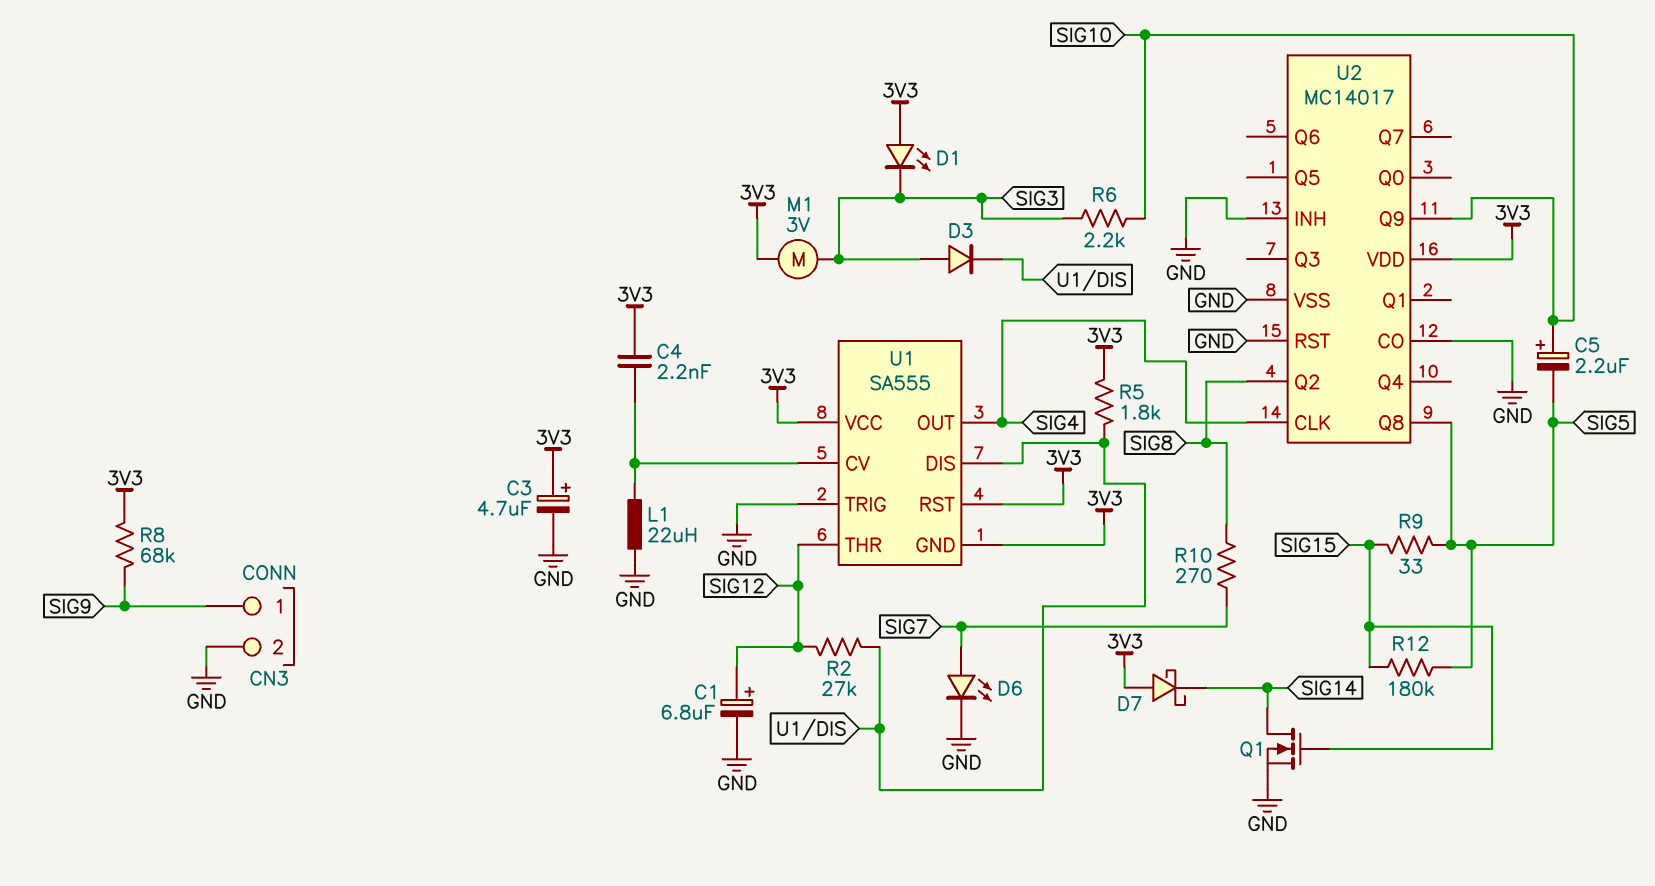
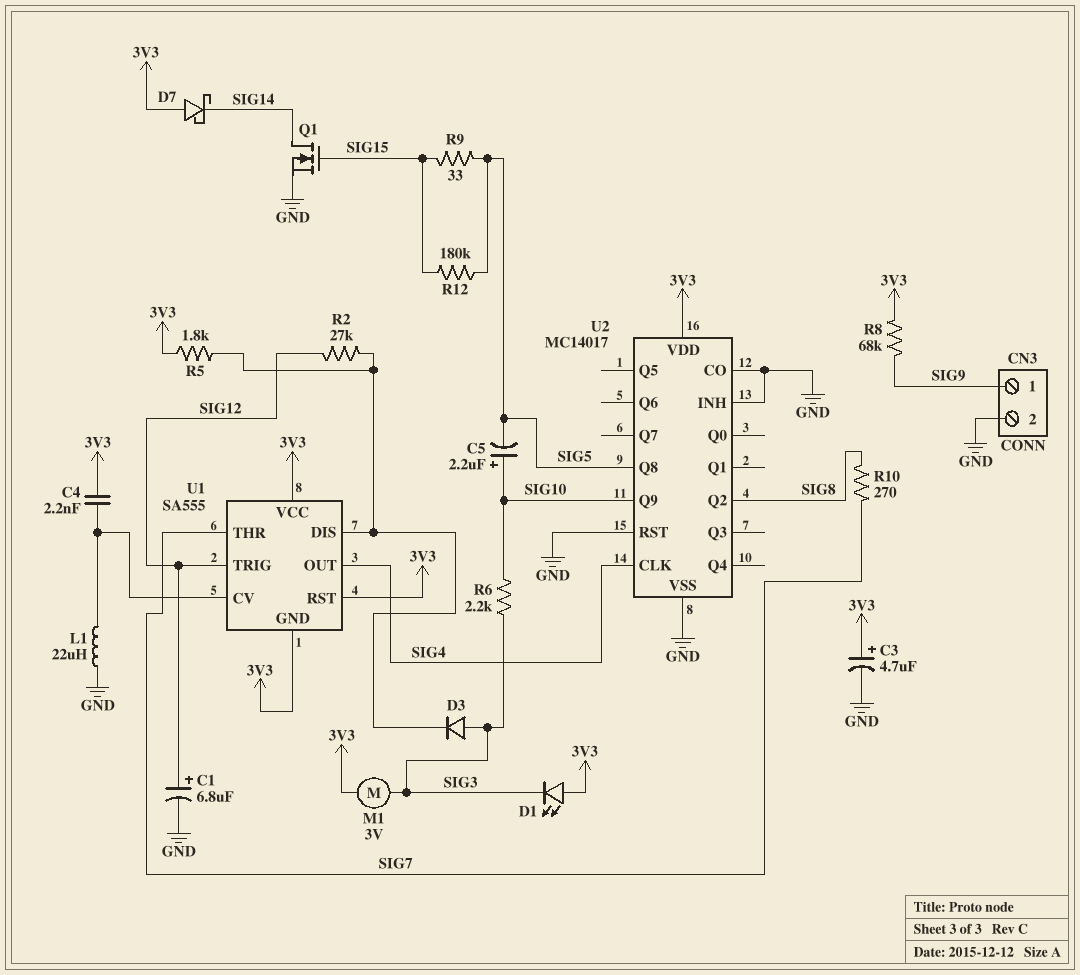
D6: LED (A SIG7, K GND) -> none
U1 pin THR: SIG12 -> SIG7
U1 pin TRIG: GND -> SIG12

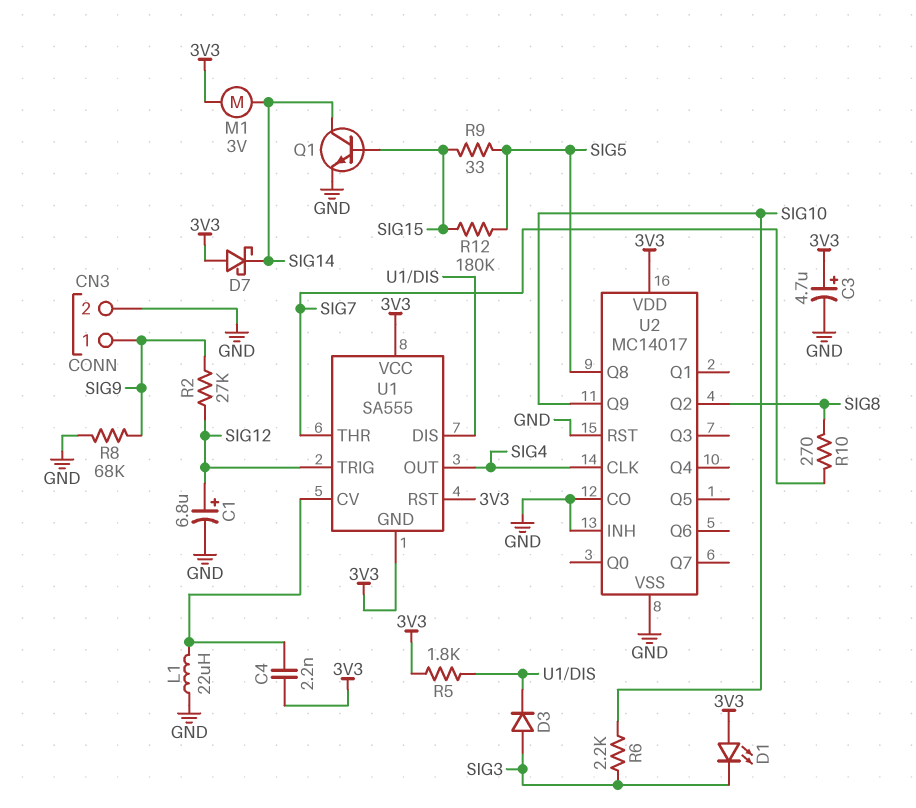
C5: 2.2uF (plus SIG10, minus SIG5) -> none
M1: motor 3V (3V3, SIG3) -> motor 3V (3V3, SIG14)
Q1: NMOS (G SIG15, D SIG14, S GND) -> NPN (B SIG15, C SIG14, E GND)
R2: 27k (SIG12, U1/DIS) -> 27k (SIG9, SIG12)
R8: 68k (3V3, SIG9) -> 68k (GND, SIG9)

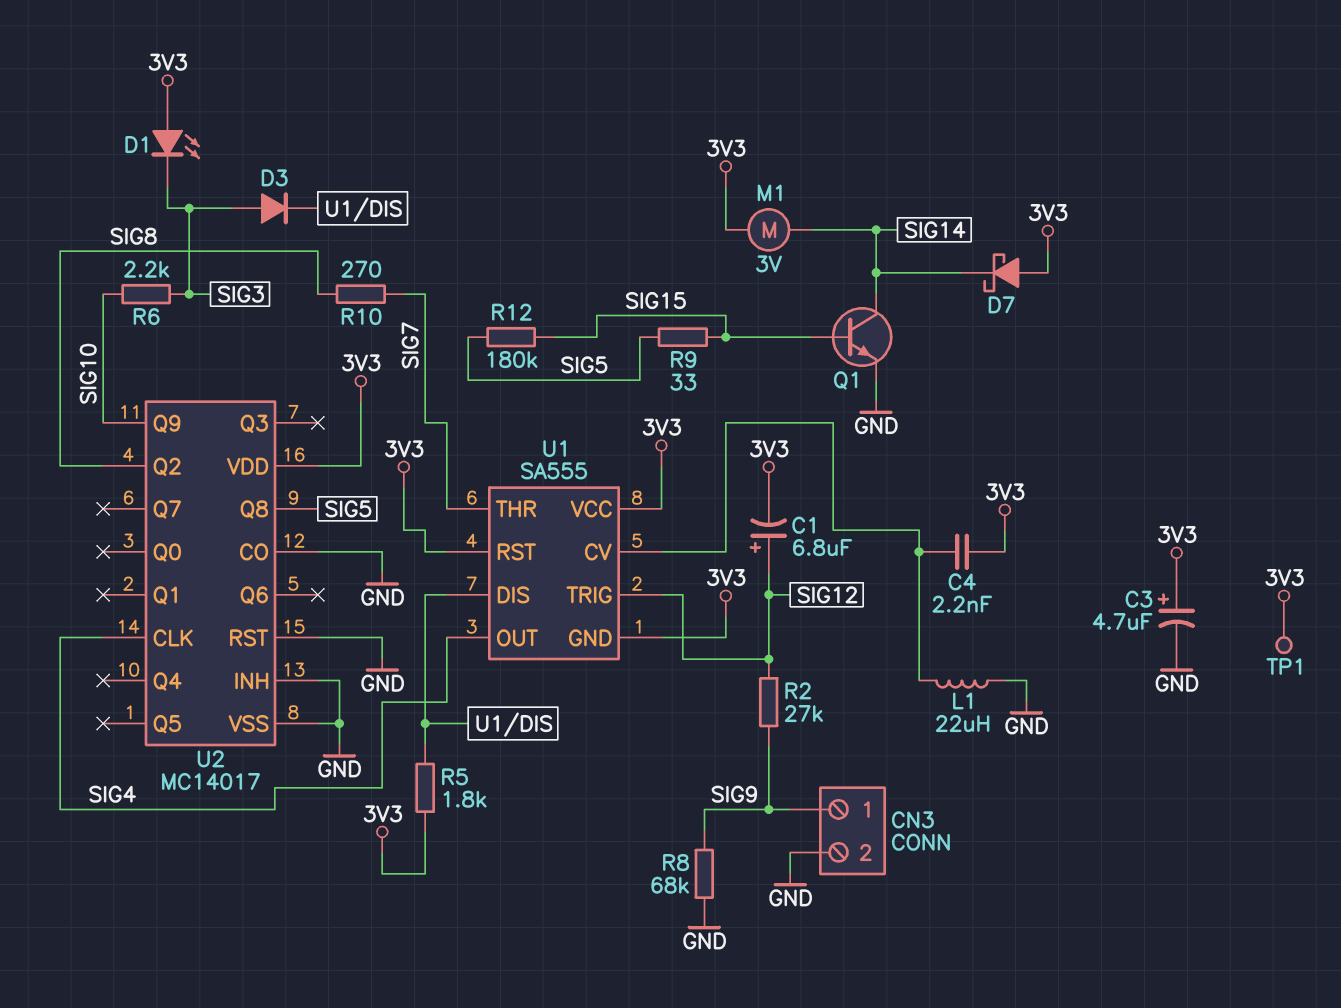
C1: 6.8uF (plus SIG12, minus GND) -> 6.8uF (plus SIG12, minus 3V3)
TP1: none -> test point (3V3)

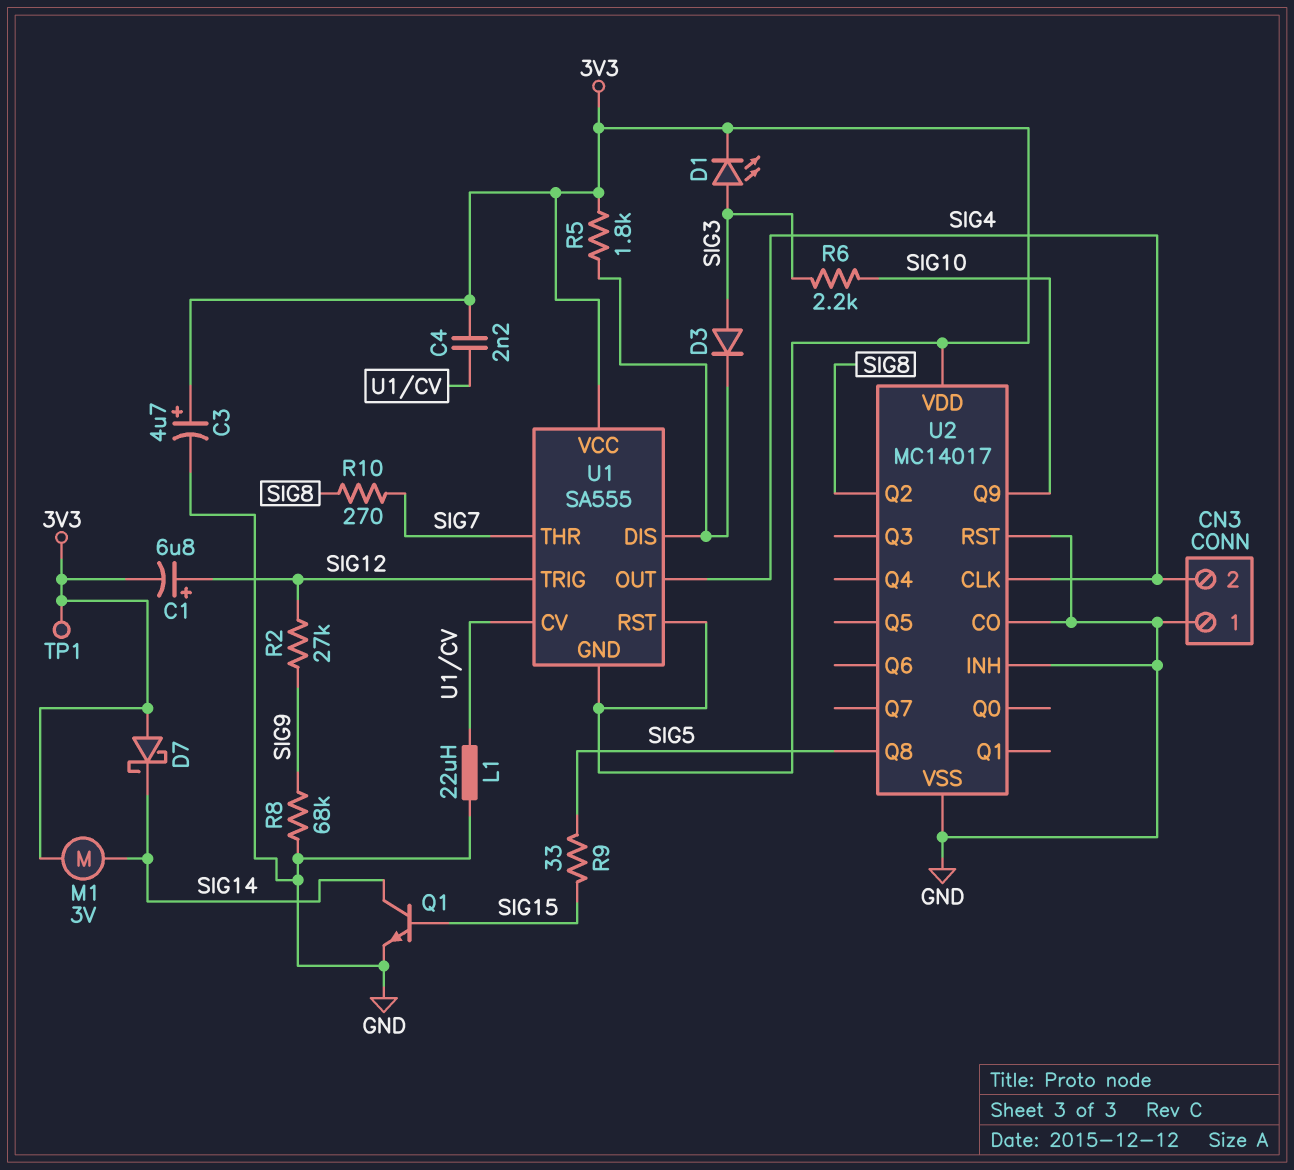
CN3 pin 1: SIG9 -> GND
CN3 pin 2: GND -> SIG4
D1: LED (A 3V3, K SIG3) -> LED (A SIG3, K 3V3)
R12: 180k (SIG5, SIG15) -> none

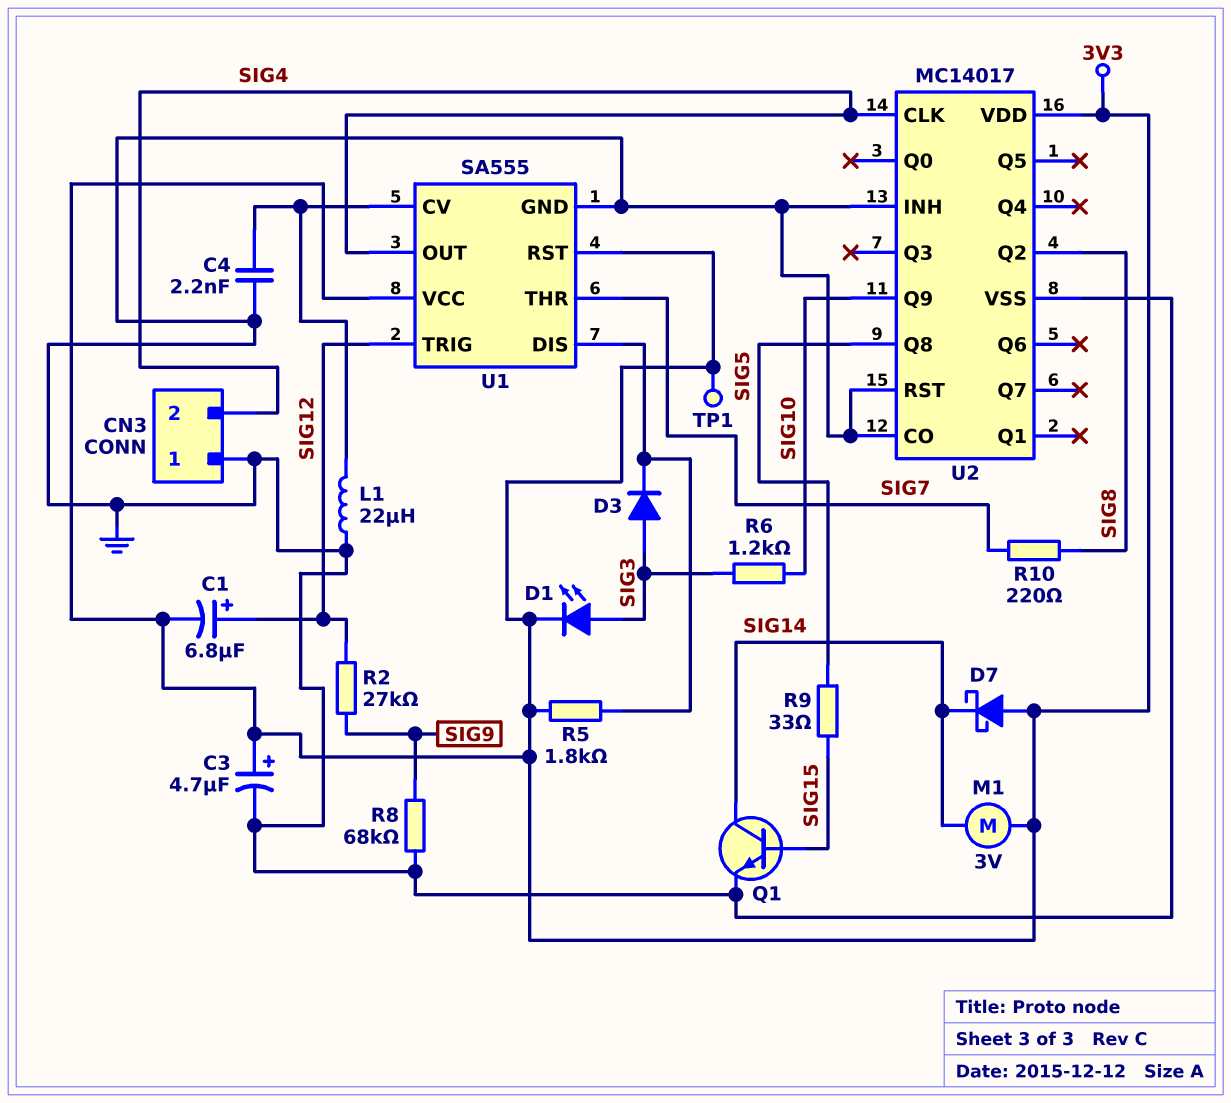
C4: 2.2nF (3V3, U1/CV) -> 2.2nF (GND, U1/CV)
R6: 2.2k (SIG3, SIG10) -> 1.2k (SIG3, SIG10)
R10: 270 (SIG7, SIG8) -> 220 (SIG7, SIG8)
U1 pin GND: 3V3 -> GND

